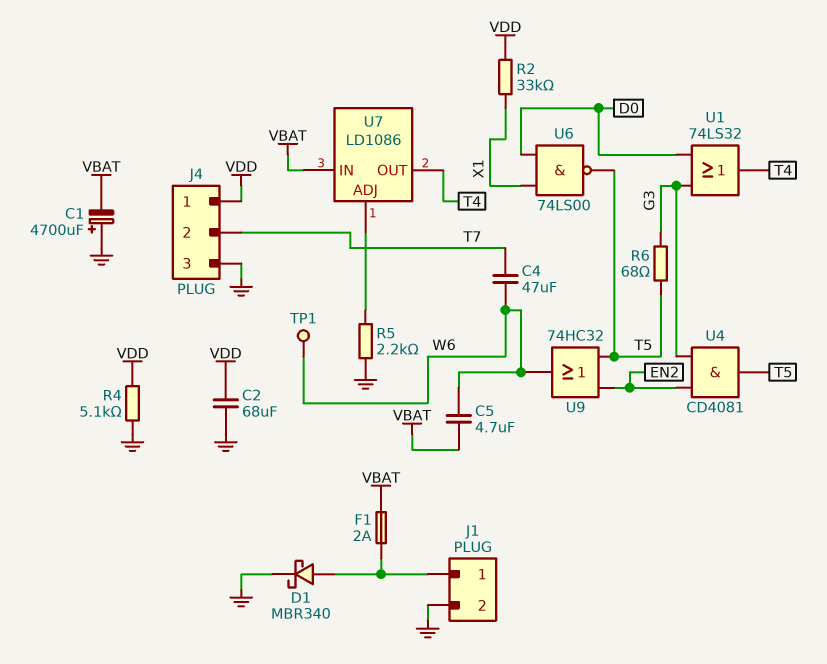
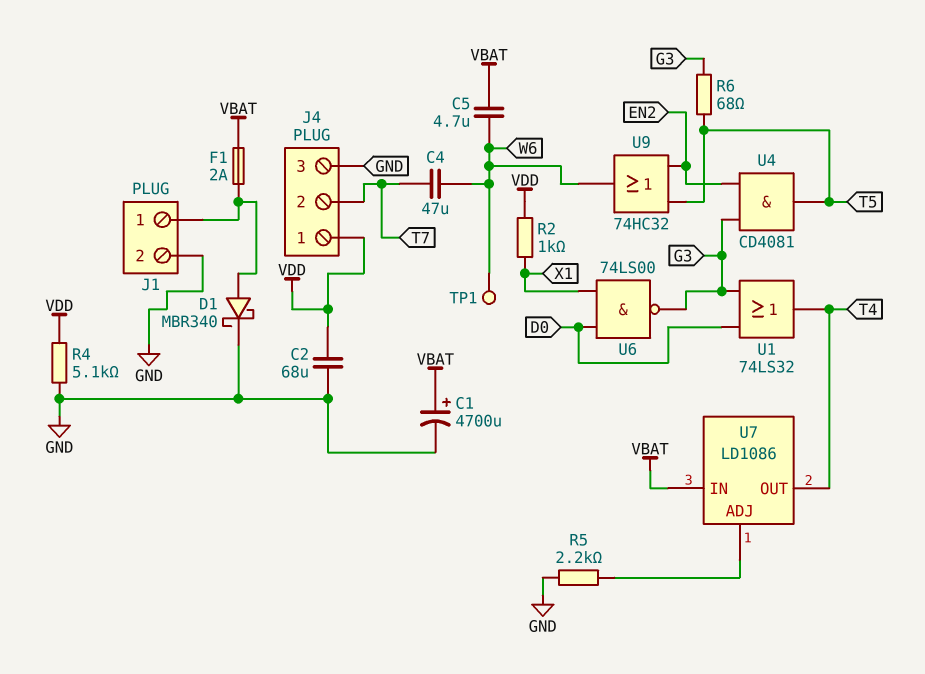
C1: 4700uF (plus GND, minus VBAT) -> 4700uF (plus VBAT, minus GND)
R2: 33k (VDD, X1) -> 1k (VDD, X1)
U6: NAND 74LS00 (in D0, in X1, out T5) -> NAND 74LS00 (in D0, in X1, out G3)

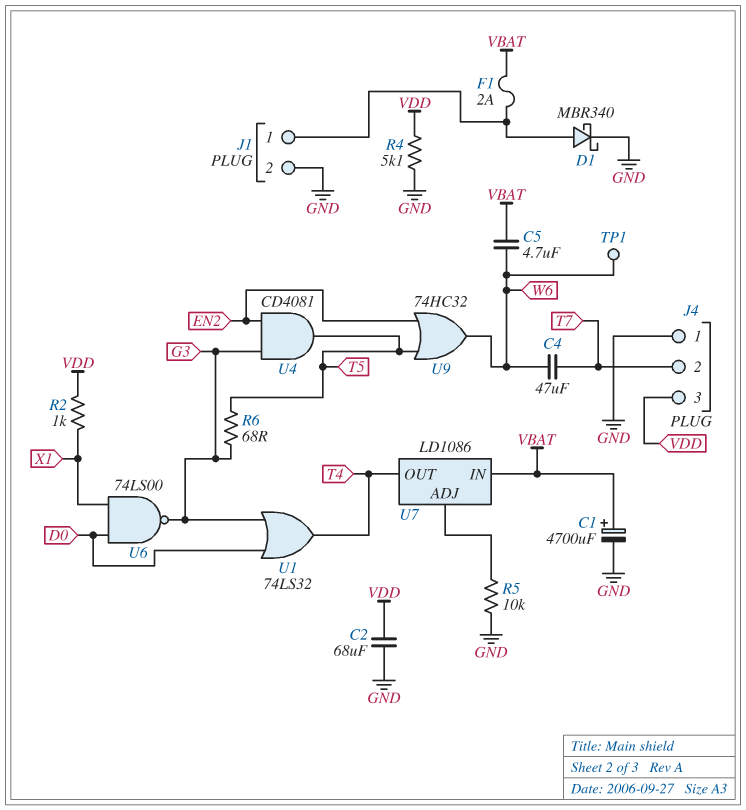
J4 pin 1: VDD -> GND
J4 pin 3: GND -> VDD
R5: 2.2k (GND, U7/ADJ) -> 10k (GND, U7/ADJ)

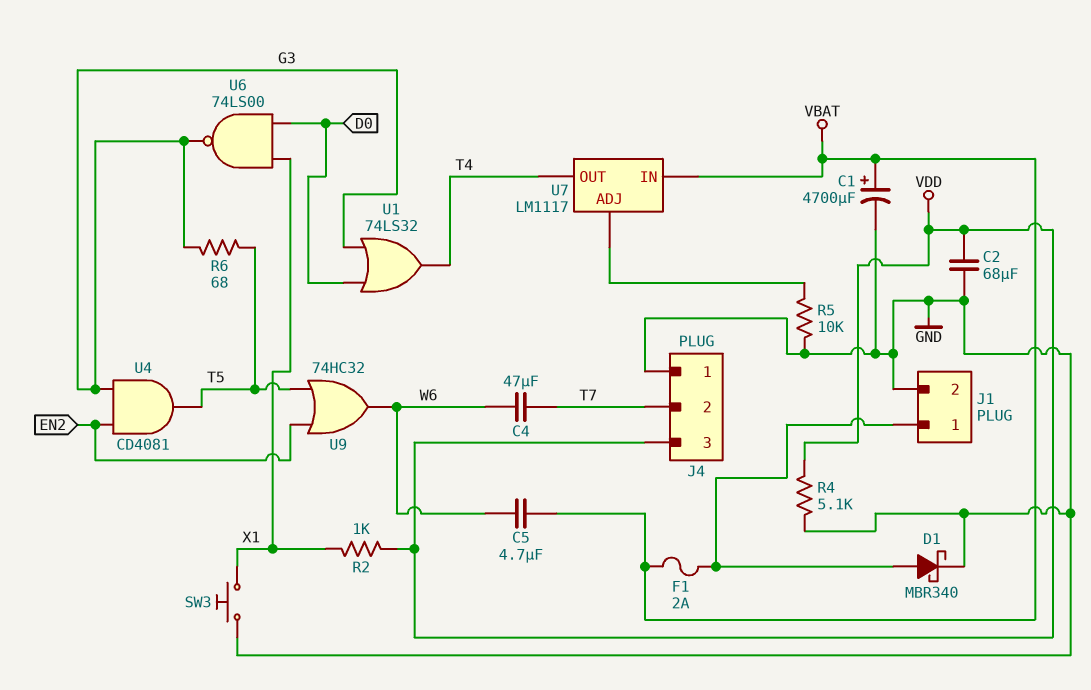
SW3: none -> button (GND, X1)
TP1: test point (W6) -> none
U7: LD1086 -> LM1117

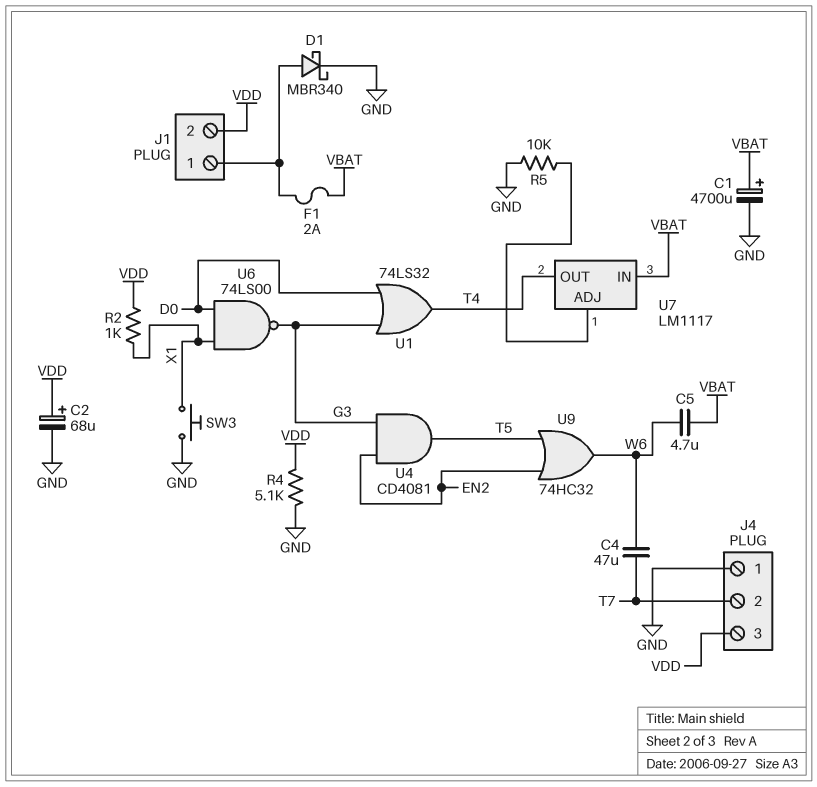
C2: 68uF (GND, VDD) -> 68uF (plus VDD, minus GND)
J1 pin 2: GND -> VDD
R6: 68 (G3, T5) -> none

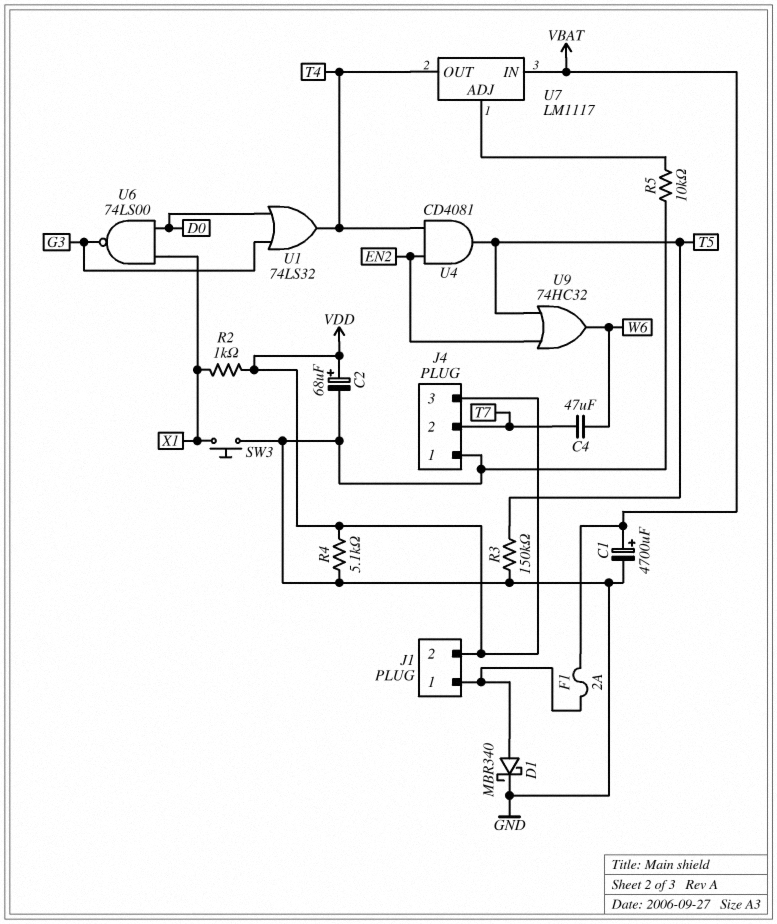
C5: 4.7uF (VBAT, W6) -> none
R3: none -> 150k (GND, T5)
U4: AND CD4081 (in EN2, in G3, out T5) -> AND CD4081 (in EN2, in T4, out T5)

